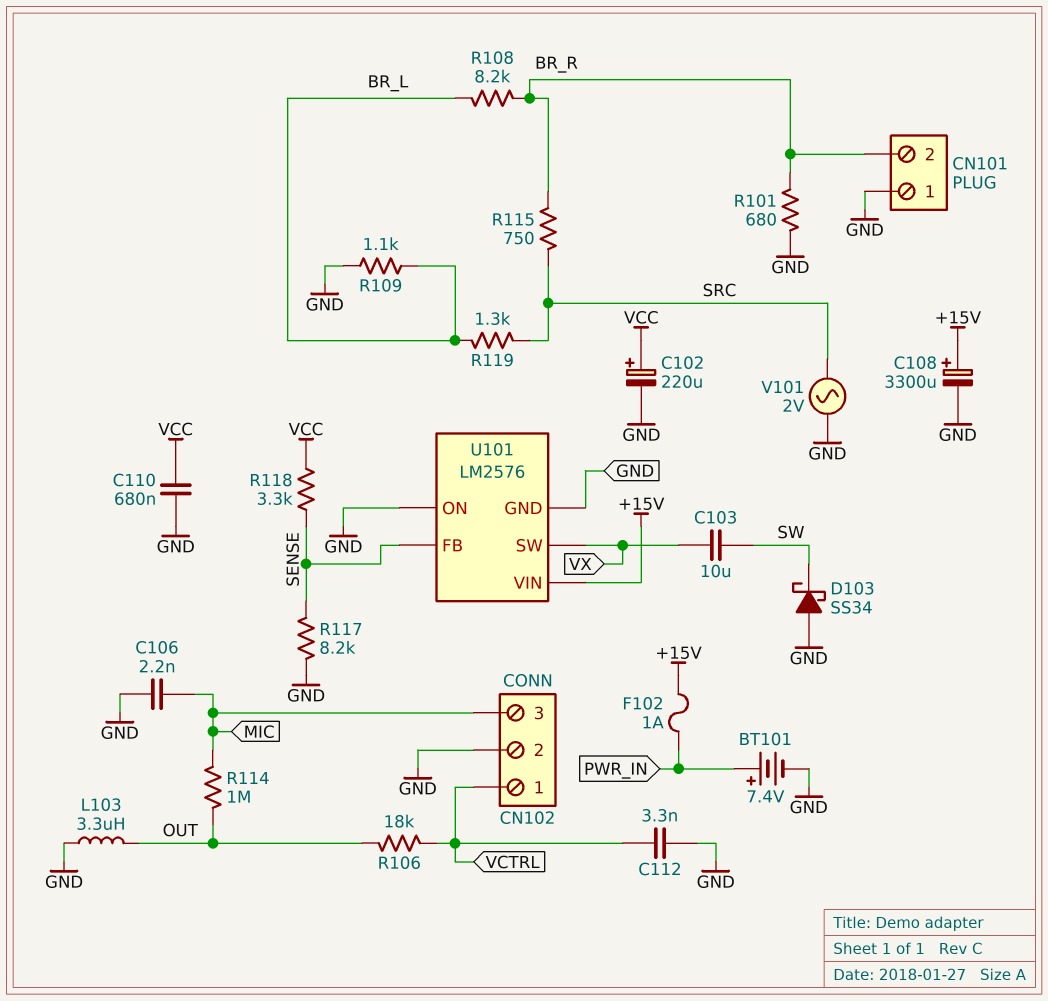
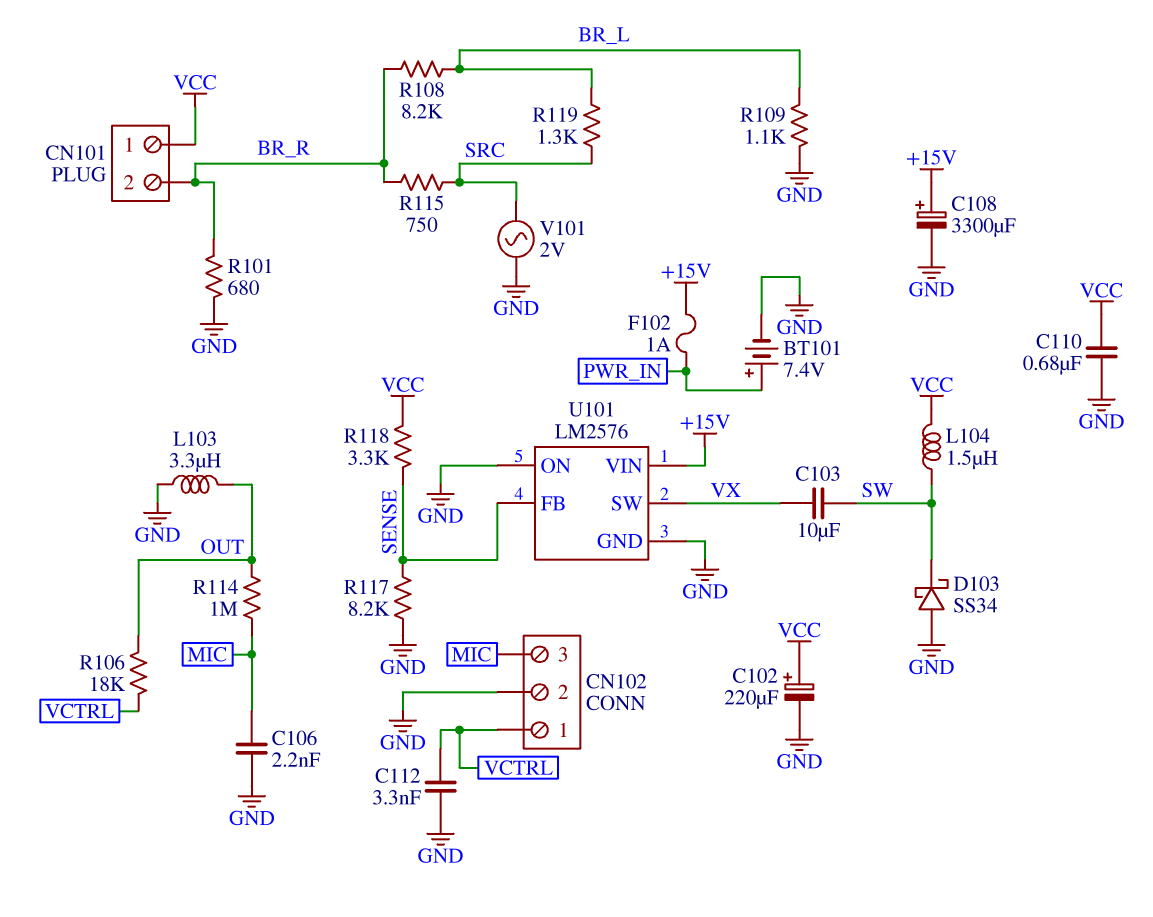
CN101 pin 1: GND -> VCC
L104: none -> 1.5uH (SW, VCC)

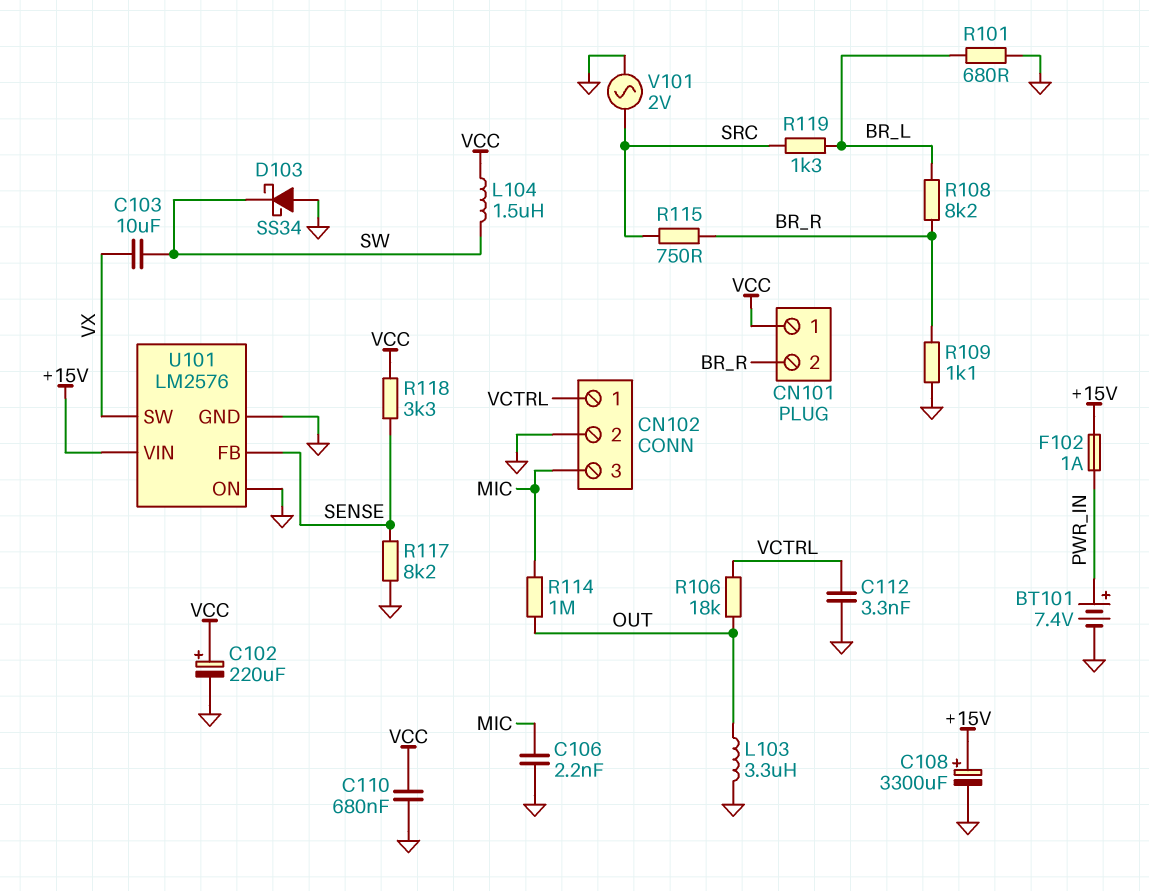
R101: 680 (BR_R, GND) -> 680 (BR_L, GND)
R109: 1.1k (BR_L, GND) -> 1.1k (BR_R, GND)

